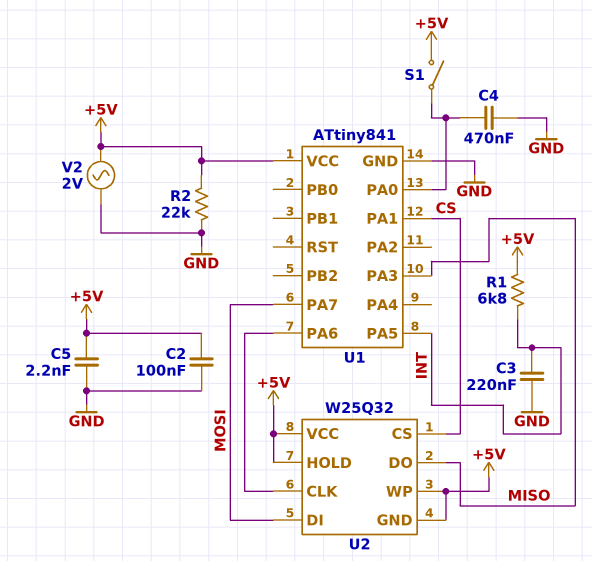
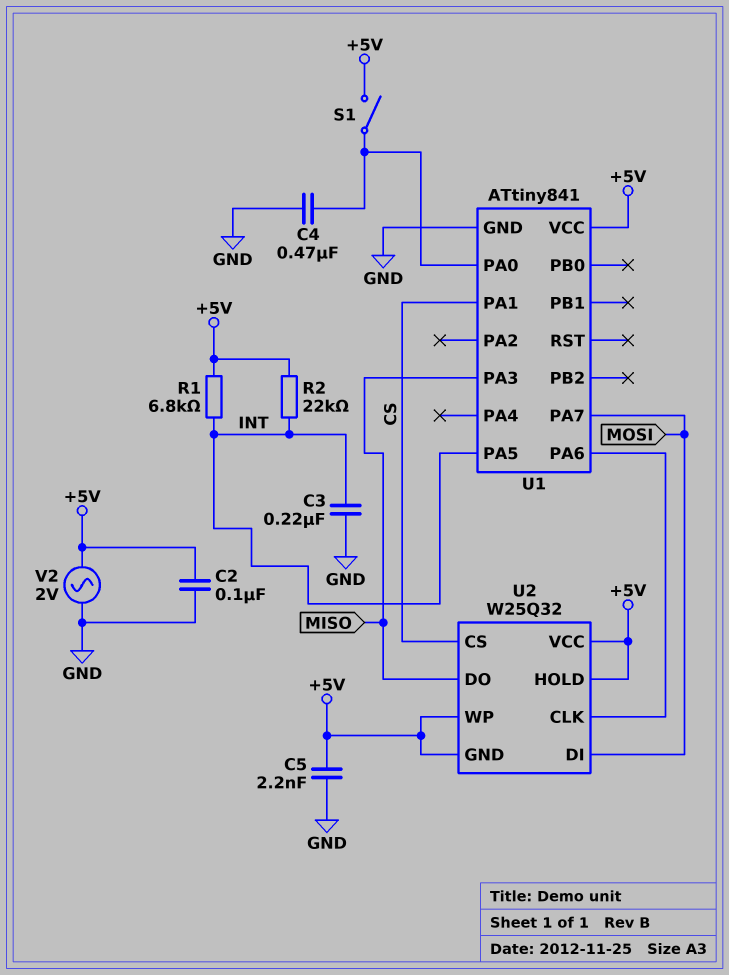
R2: 22k (+5V, GND) -> 22k (+5V, INT)

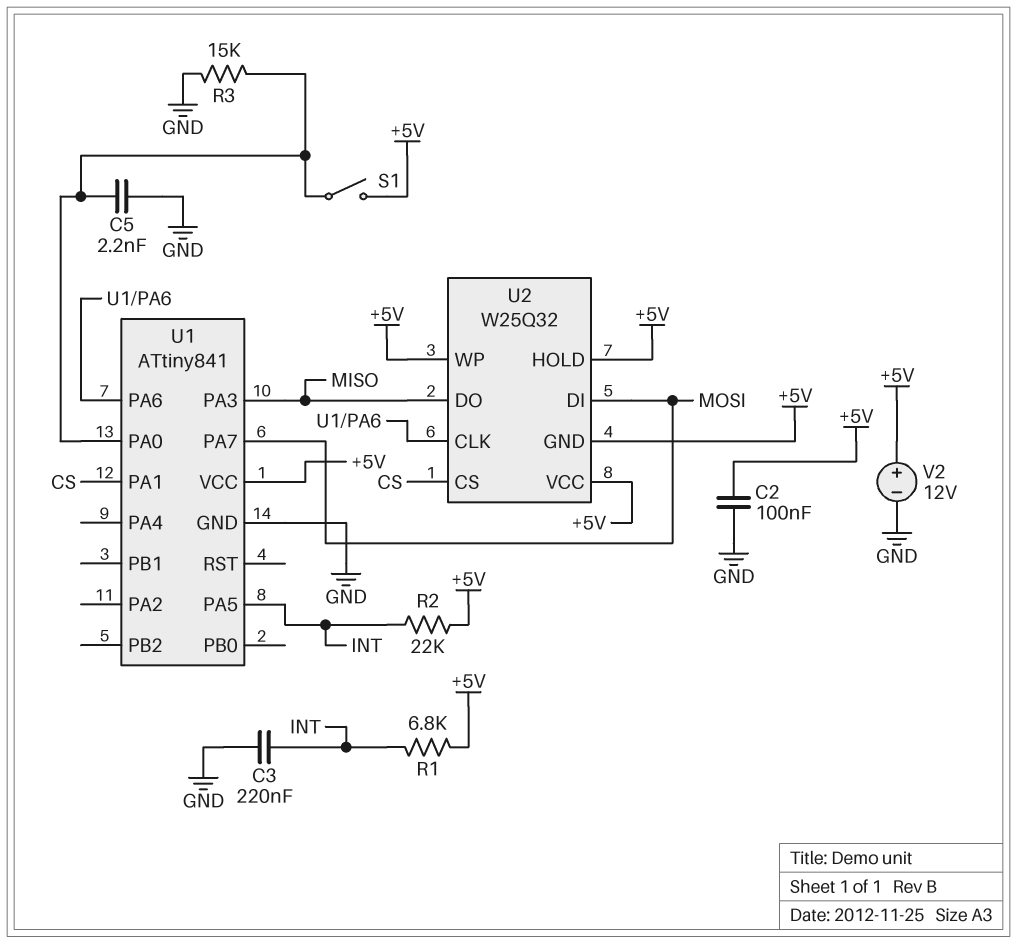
C4: 470nF (GND, U1/PA0) -> none
C5: 2.2nF (+5V, GND) -> 2.2nF (GND, U1/PA0)
R3: none -> 15k (GND, U1/PA0)
V2: AC 2V (+5V, GND) -> 12V (plus +5V, minus GND)

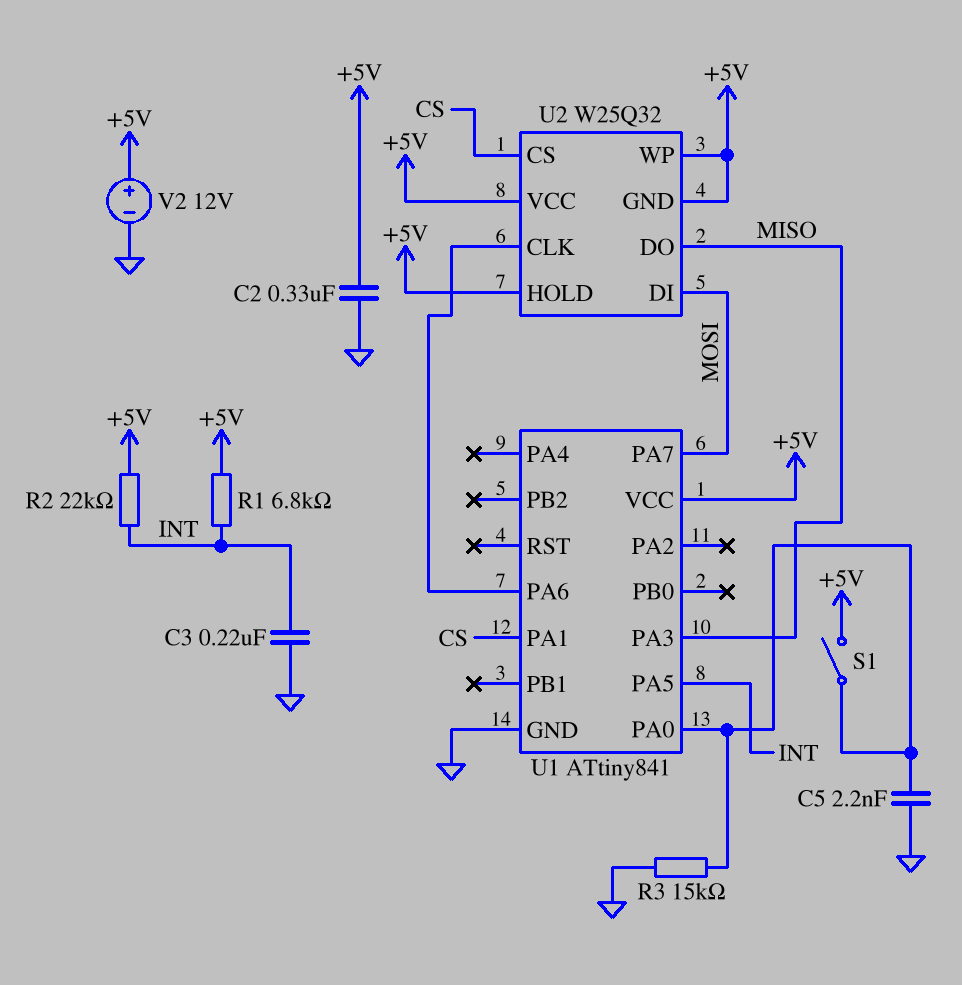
C2: 100nF (+5V, GND) -> 330nF (+5V, GND)

